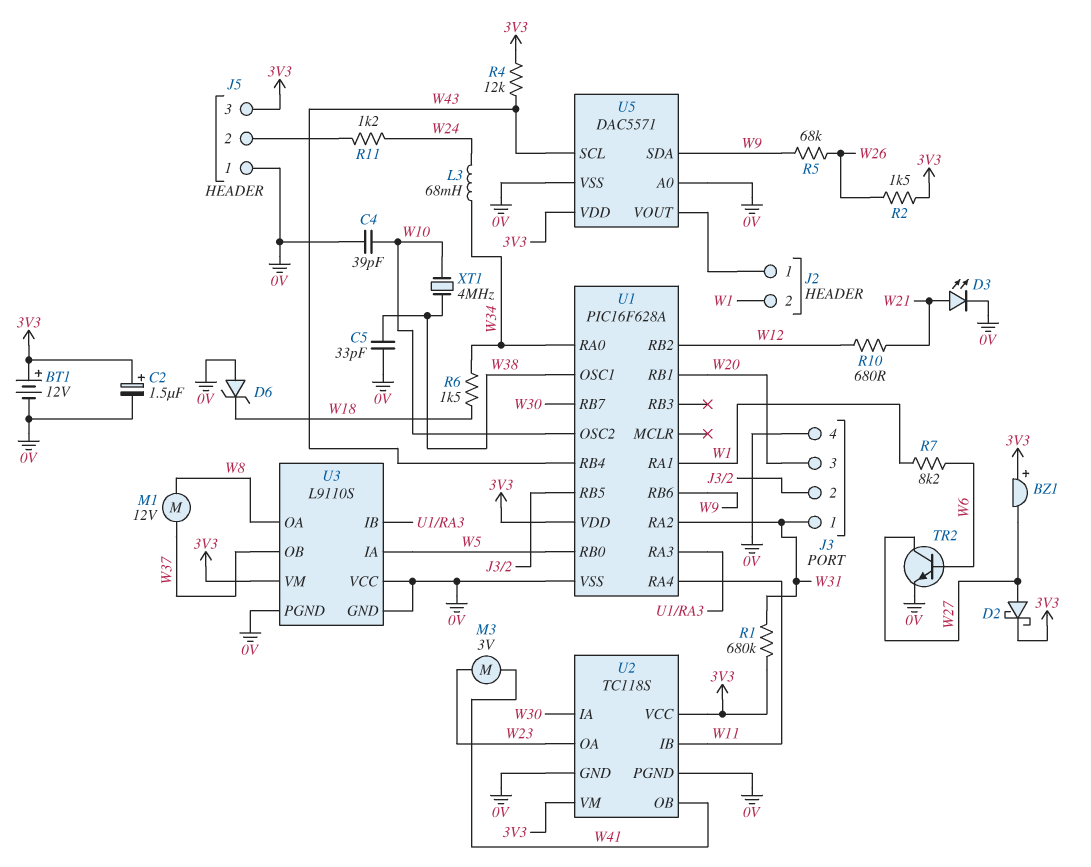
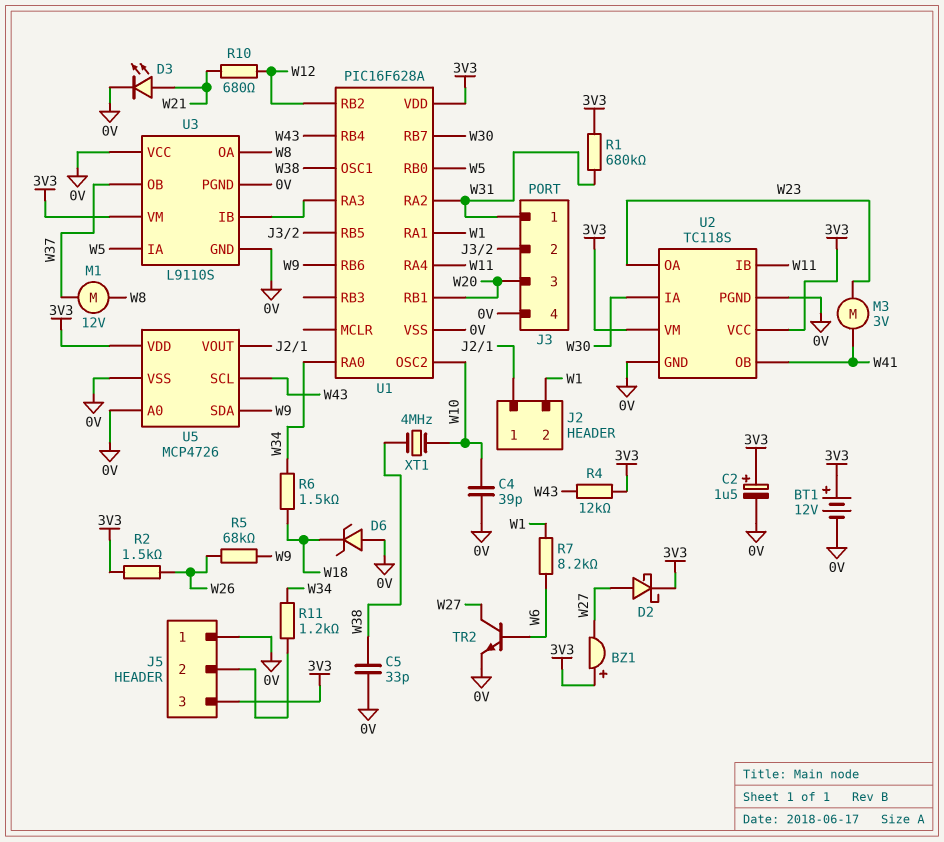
L3: 68mH (W24, W34) -> none
R11: 1.2k (J5/2, W24) -> 1.2k (J5/2, W34)
U5: DAC5571 -> MCP4726

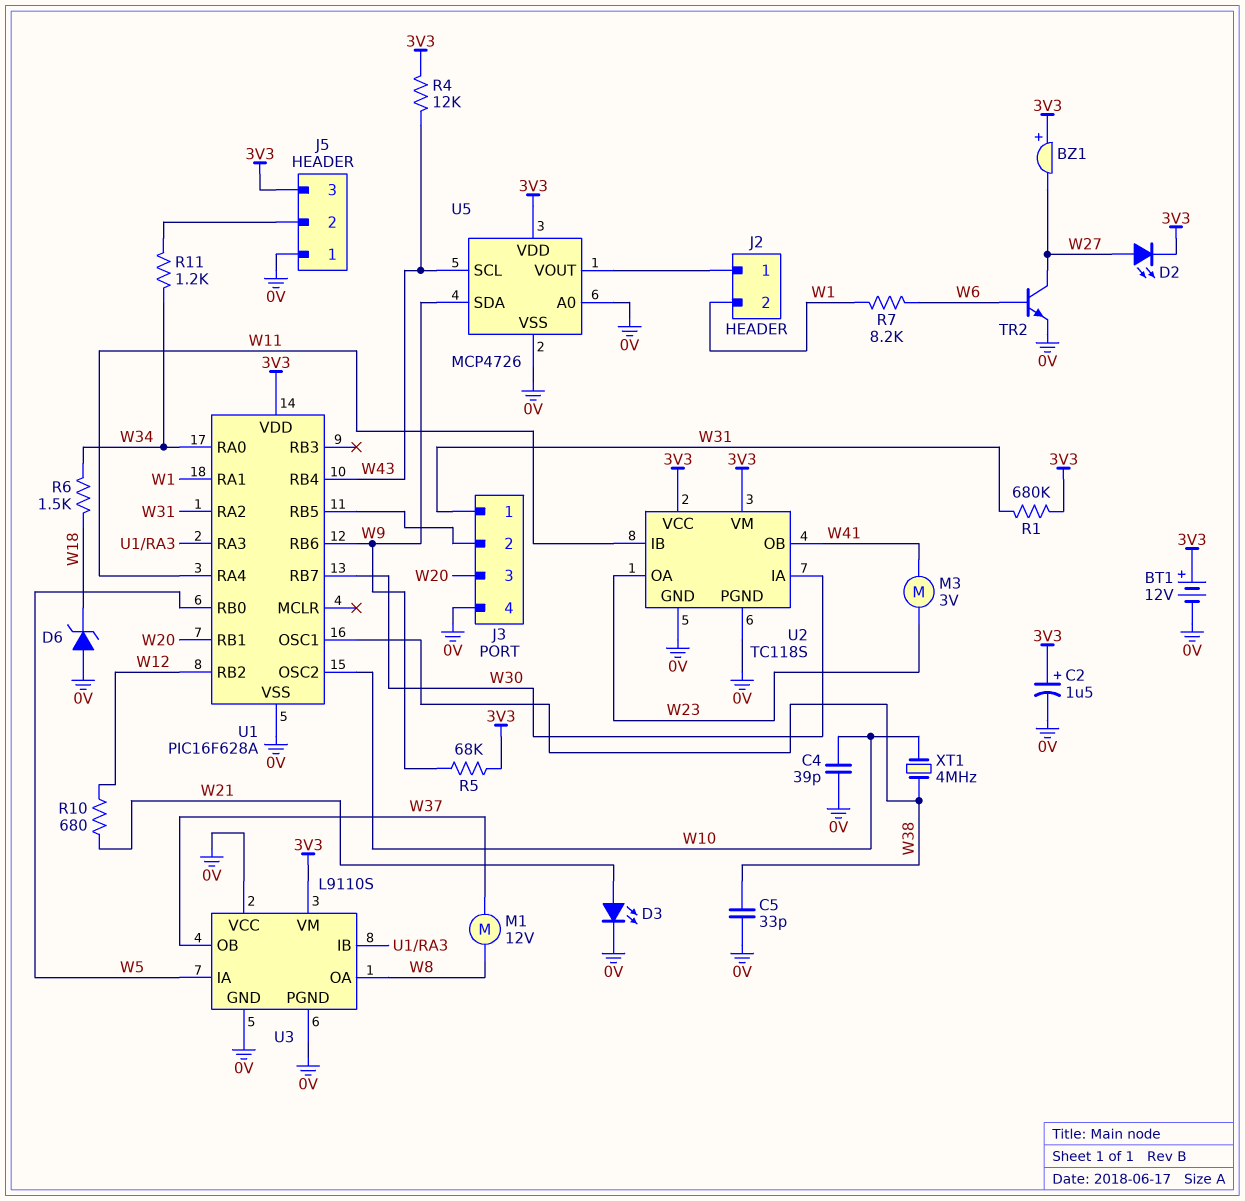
D2: schottky (A W27, K 3V3) -> LED (A W27, K 3V3)
R2: 1.5k (3V3, W26) -> none
R5: 68k (W9, W26) -> 68k (3V3, W9)

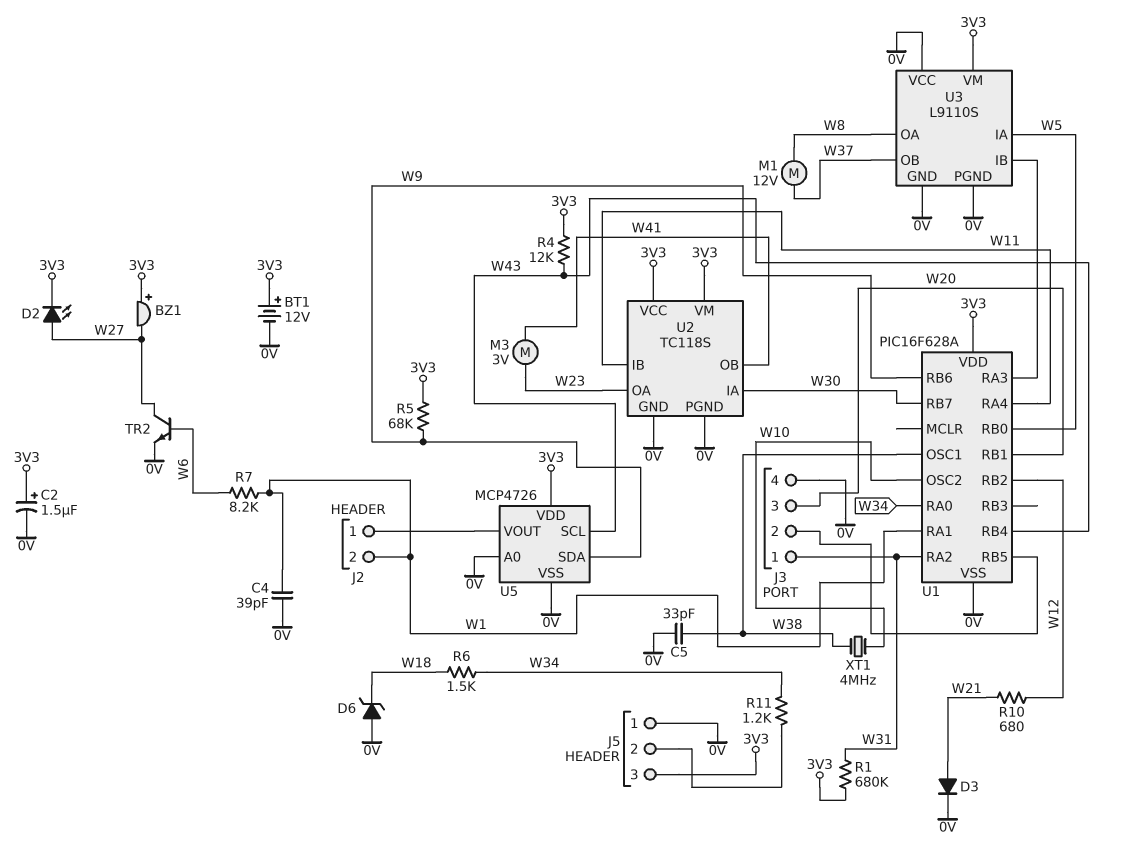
C4: 39pF (0V, W10) -> 39pF (0V, W1)
D3: LED (A W21, K 0V) -> diode (A W21, K 0V)

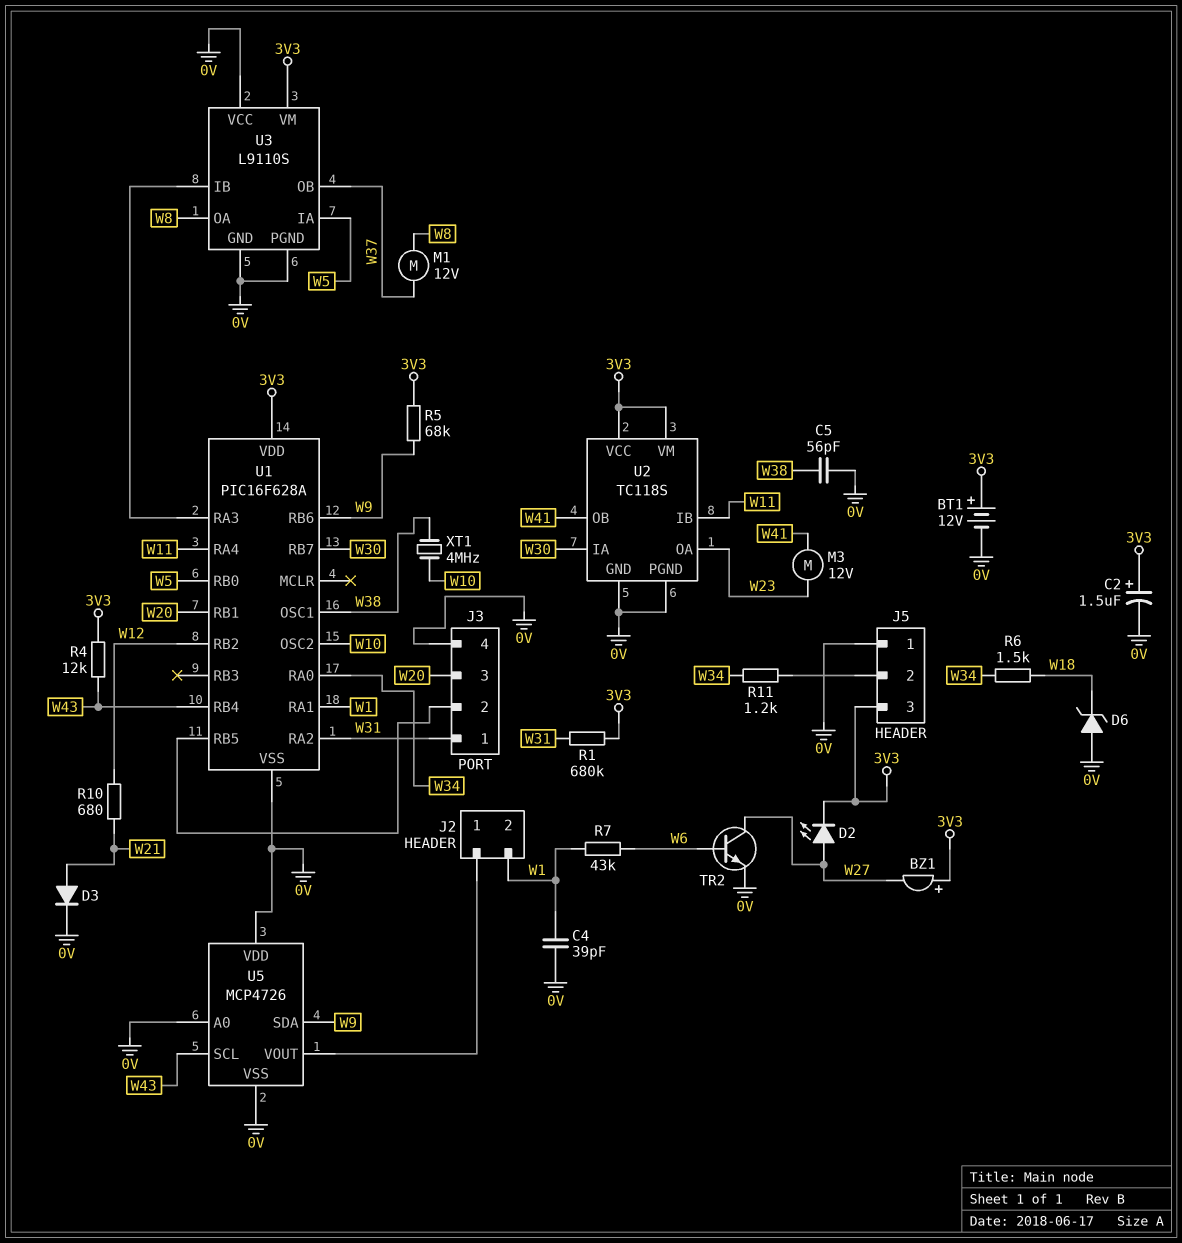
C5: 33pF (0V, W38) -> 56pF (0V, W38)
M3: motor 3V (W23, W41) -> motor 12V (W23, W41)
R7: 8.2k (W1, W6) -> 43k (W1, W6)
U5 pin VDD: 3V3 -> 0V

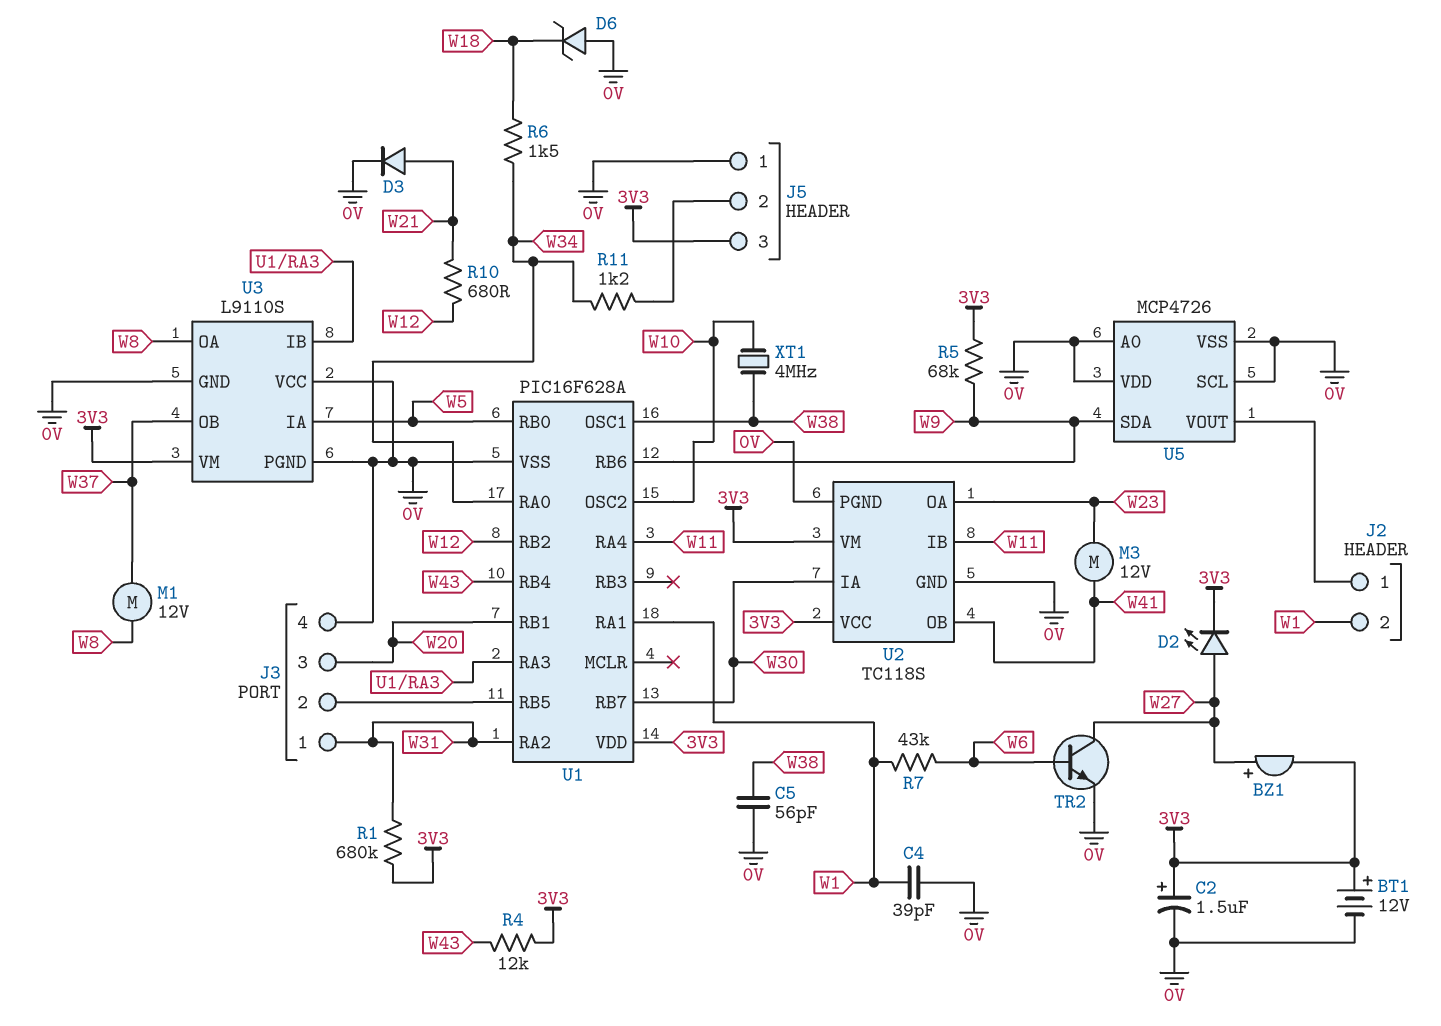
BZ1: buzzer (plus 3V3, minus W27) -> buzzer (plus W27, minus 3V3)
U5 pin SCL: W43 -> 0V

